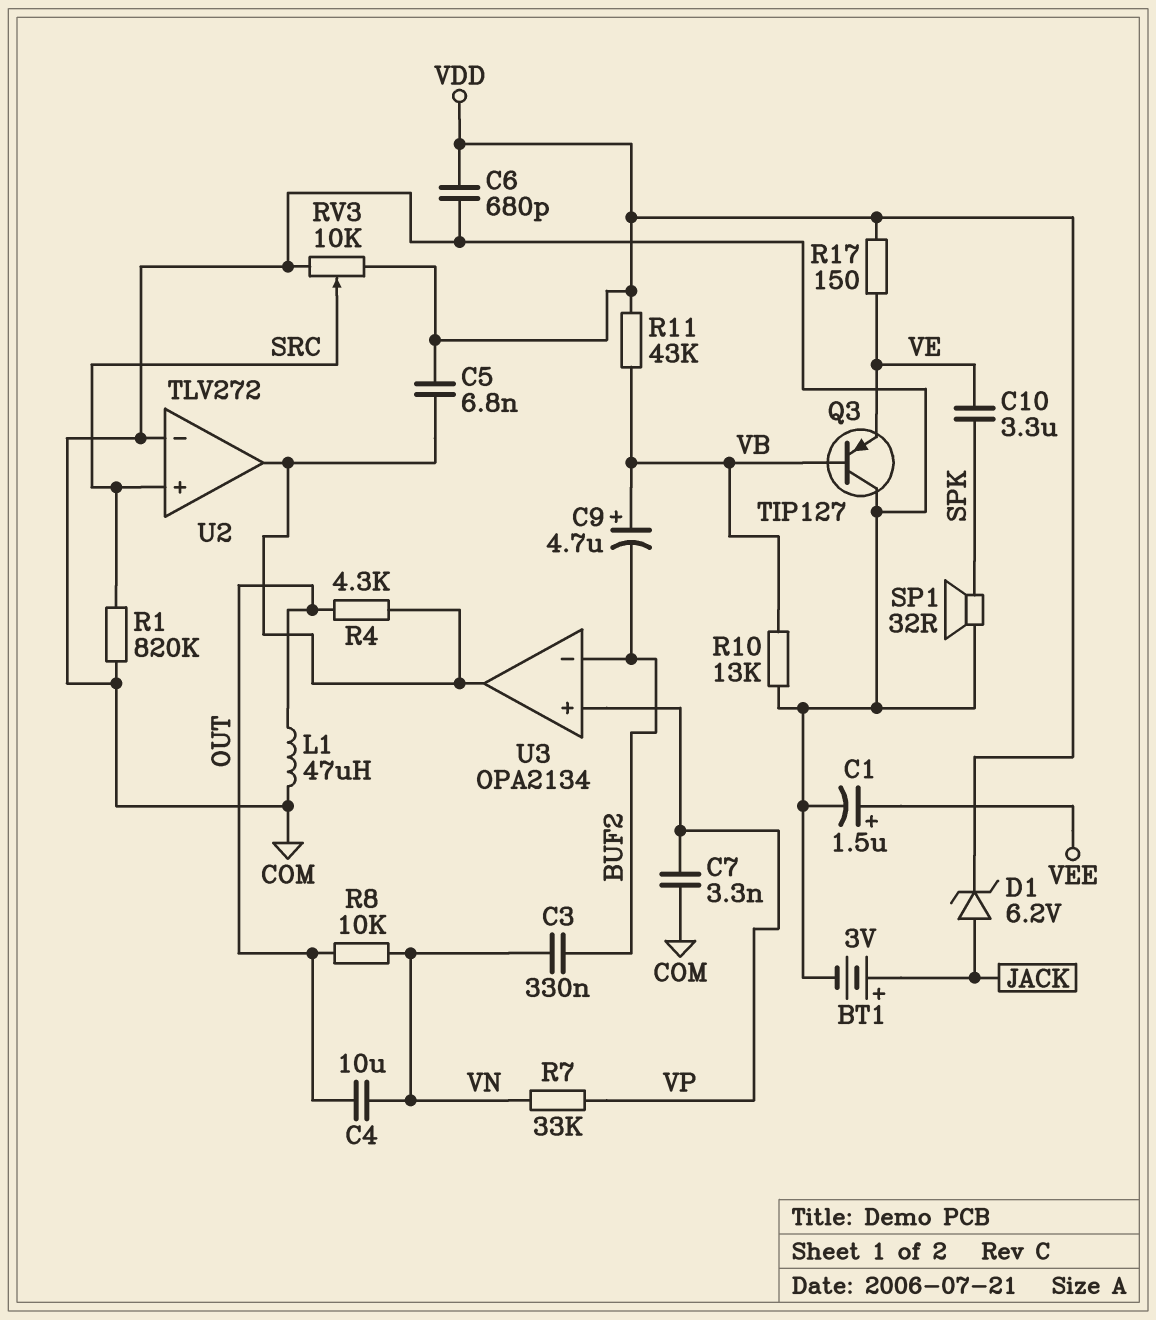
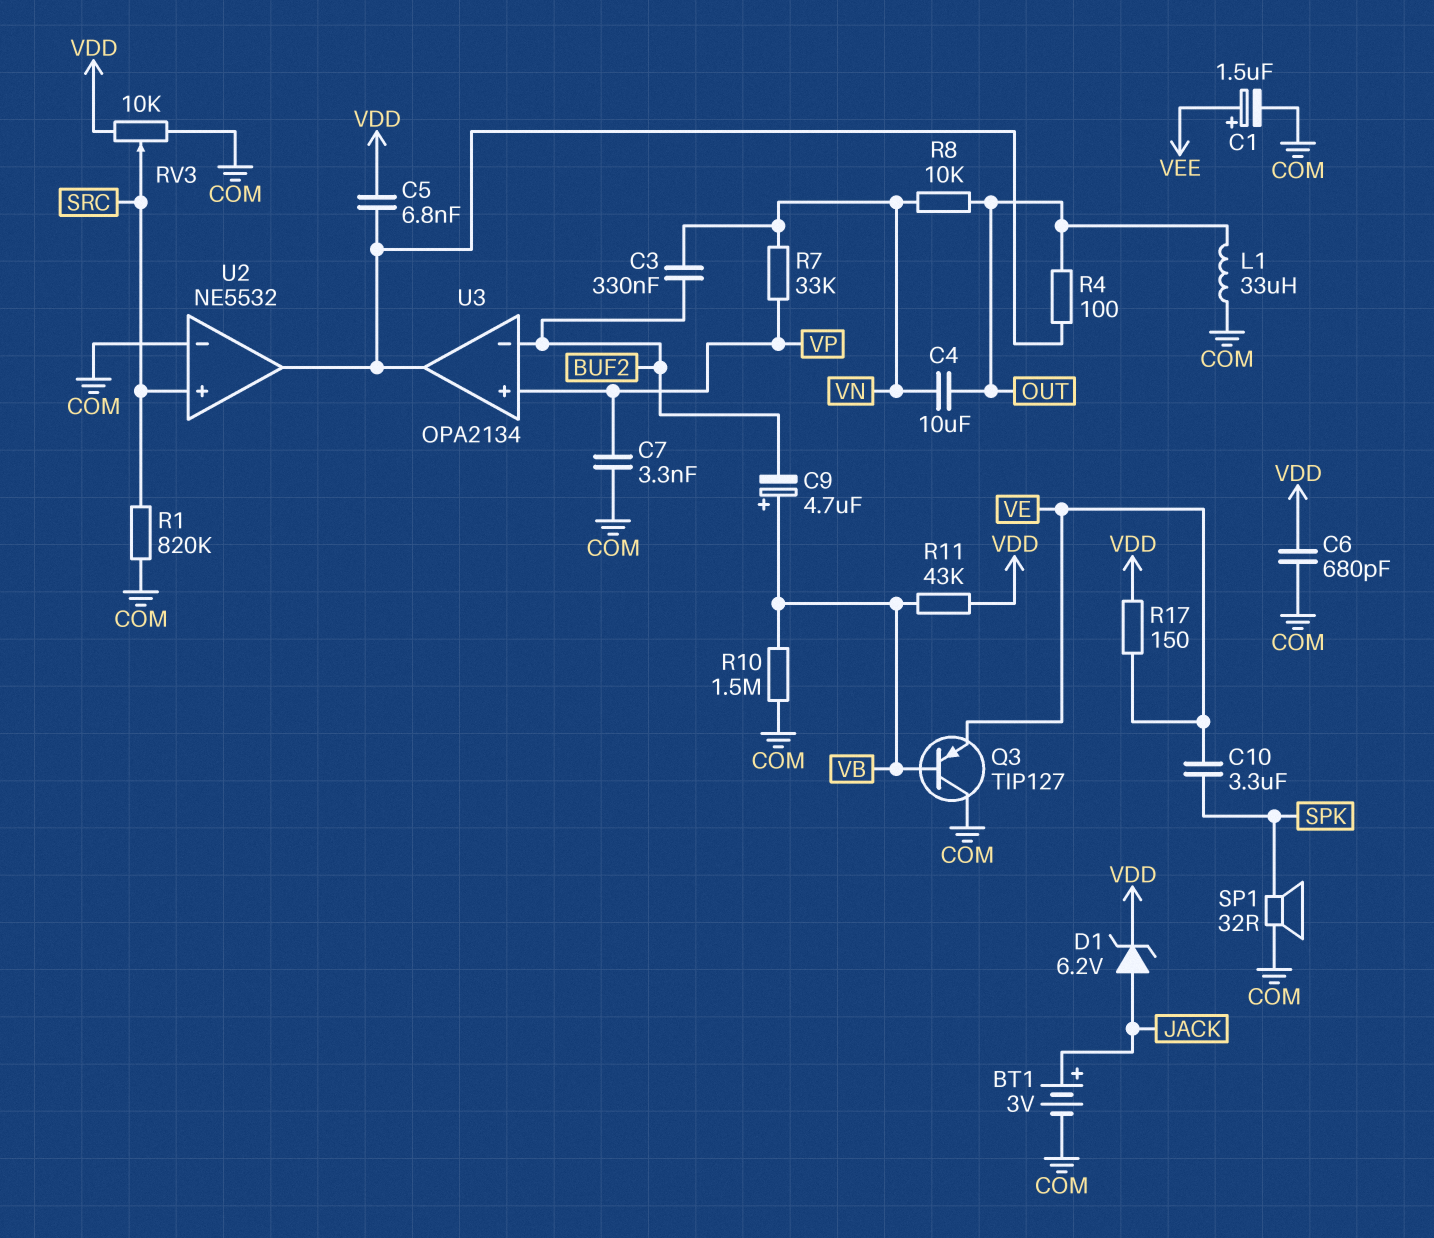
L1: 47uH (COM, OUT) -> 33uH (COM, OUT)
R4: 4.3k (OUT, U2/out) -> 100 (OUT, U2/out)
R10: 13k (COM, VB) -> 1.5M (COM, VB)
U2: TLV272 -> NE5532

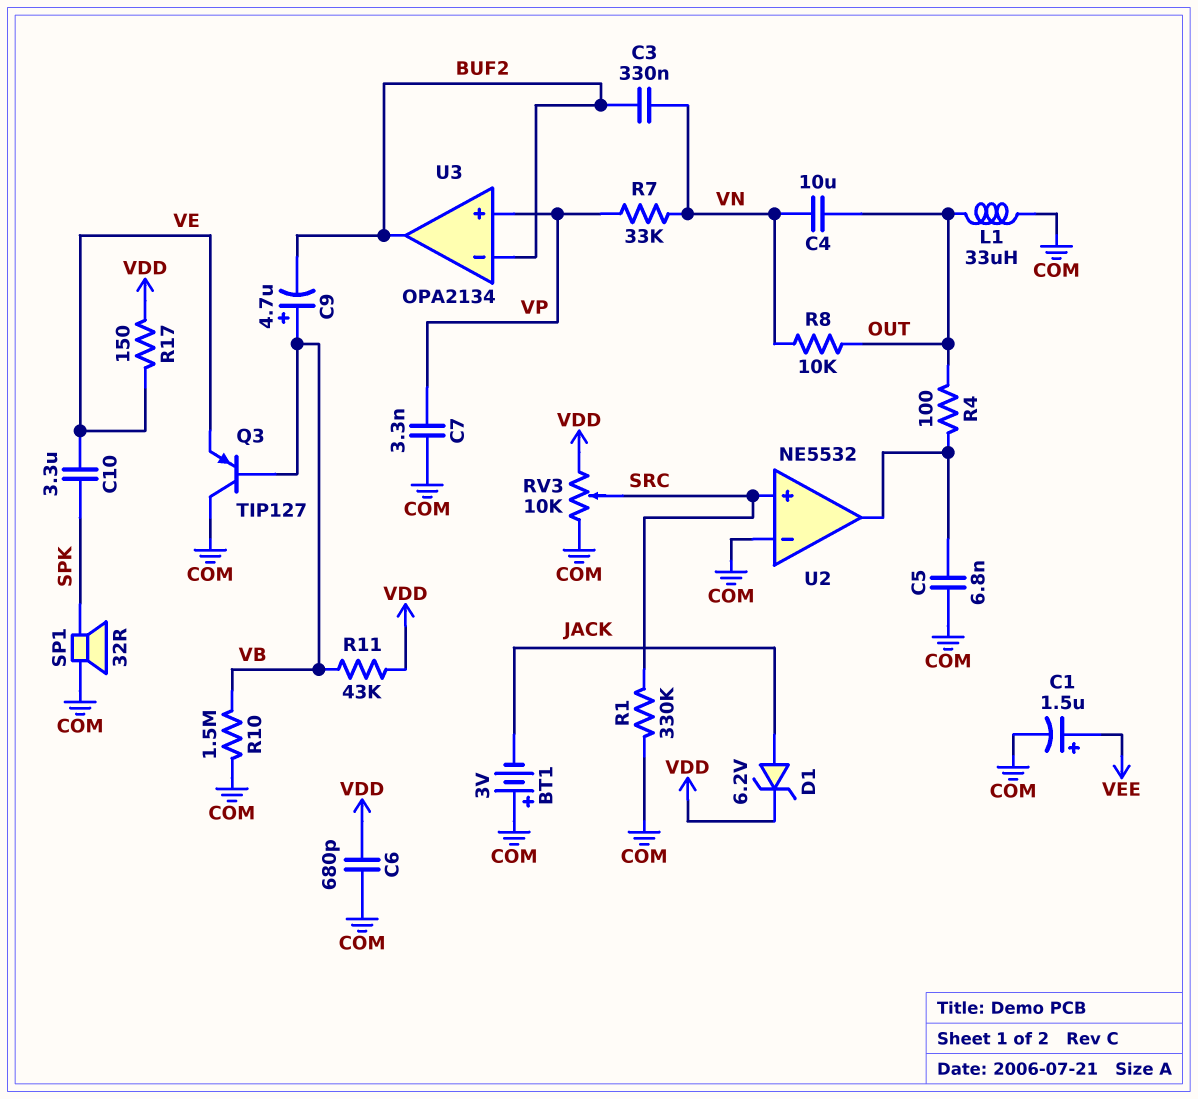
BT1: 3V (plus JACK, minus COM) -> 3V (plus COM, minus JACK)
C5: 6.8nF (U2/out, VDD) -> 6.8nF (COM, U2/out)
R1: 820k (COM, SRC) -> 330k (COM, SRC)
U3 pin out: U2/out -> BUF2

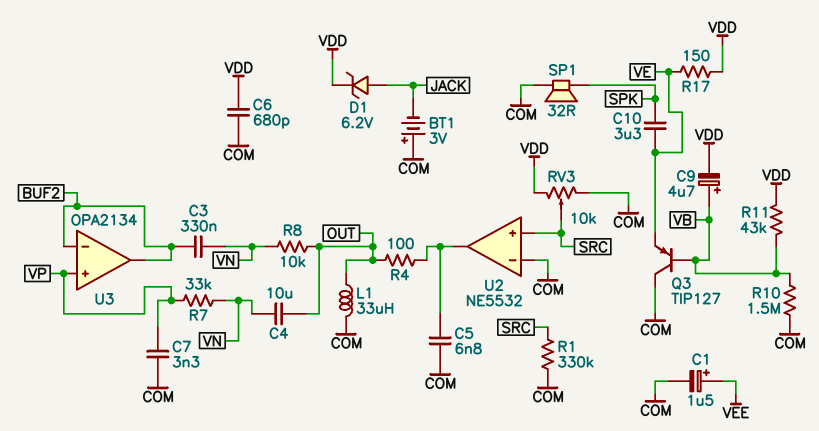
C9: 4.7uF (plus VB, minus BUF2) -> 4.7uF (plus VB, minus VDD)

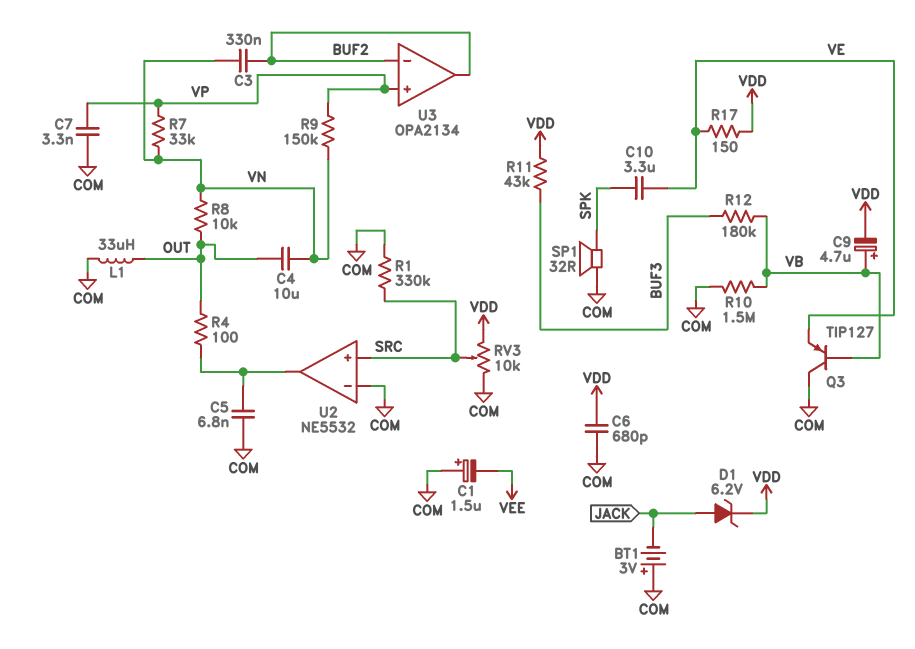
C1: 1.5uF (plus VEE, minus COM) -> 1.5uF (plus COM, minus VEE)
R9: none -> 150k (VN, VP)
R11: 43k (VB, VDD) -> 43k (BUF3, VDD)
R12: none -> 180k (BUF3, VB)

